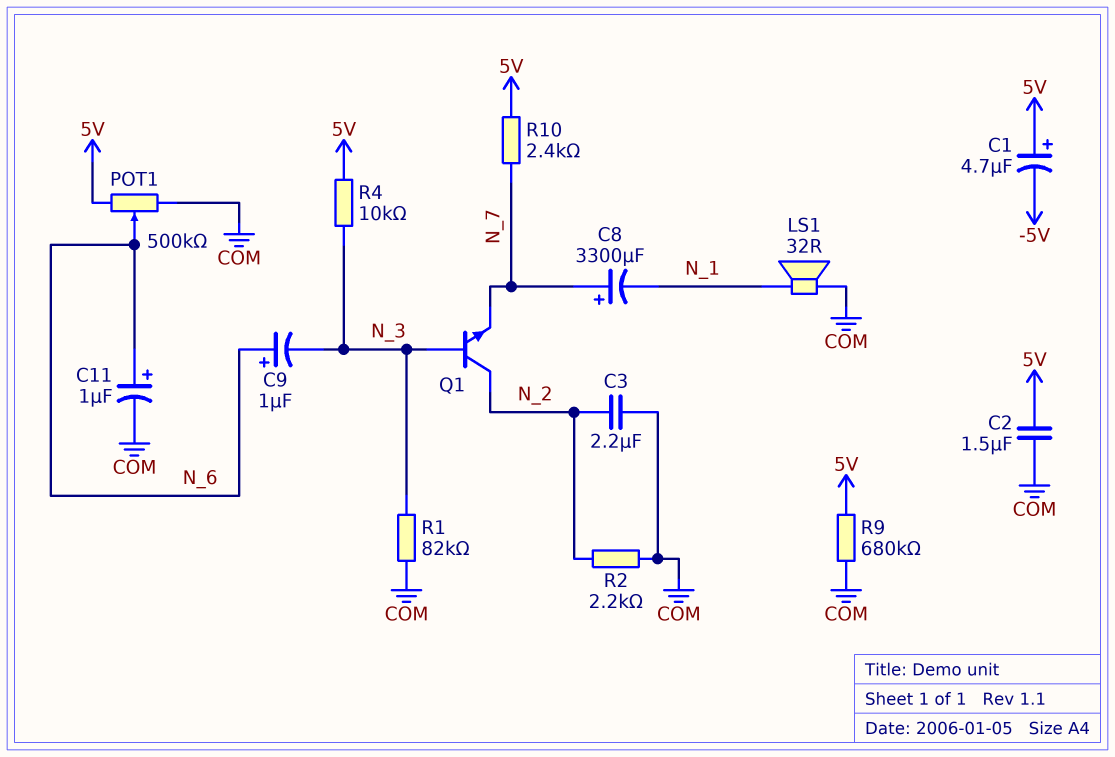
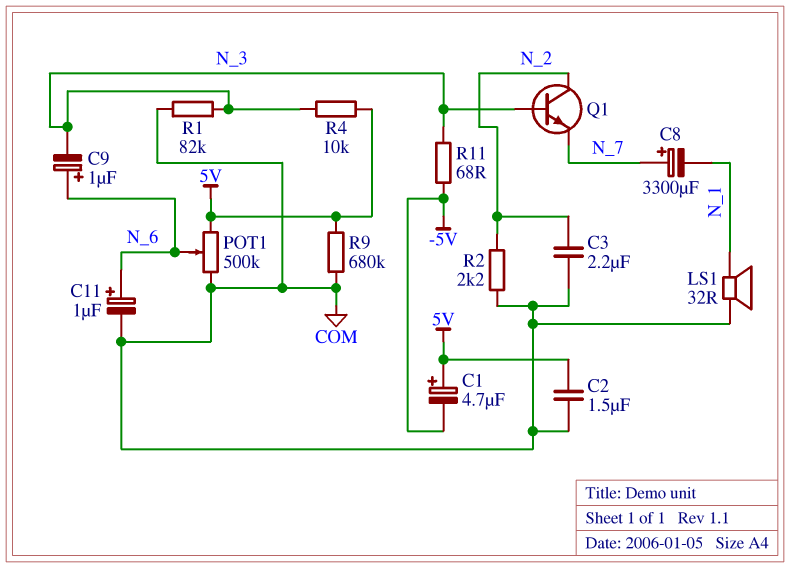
R10: 2.4k (5V, N_7) -> none
R11: none -> 68 (-5V, N_3)

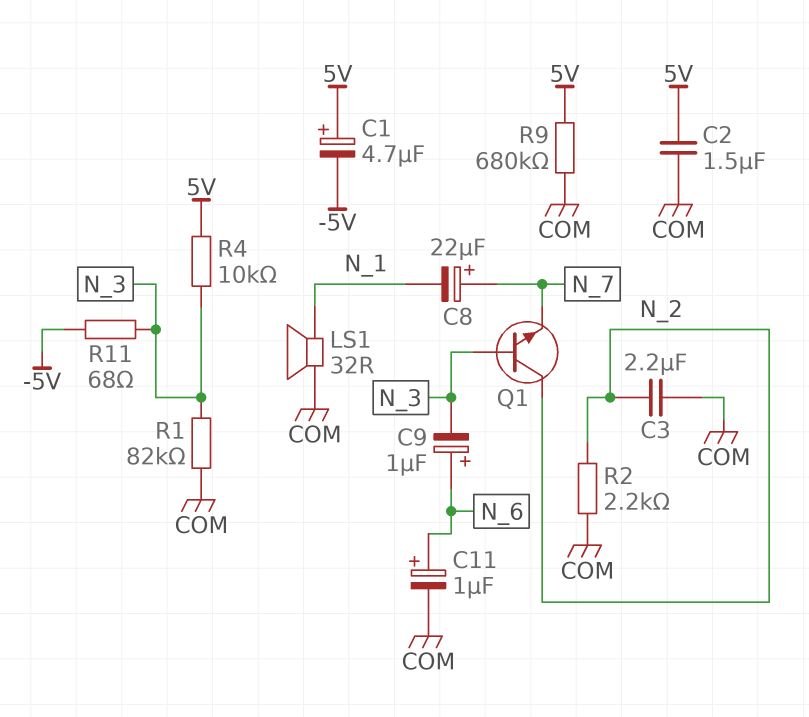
C8: 3300uF (plus N_7, minus N_1) -> 22uF (plus N_7, minus N_1)
POT1: 500k (5V, COM, wiper N_6) -> none

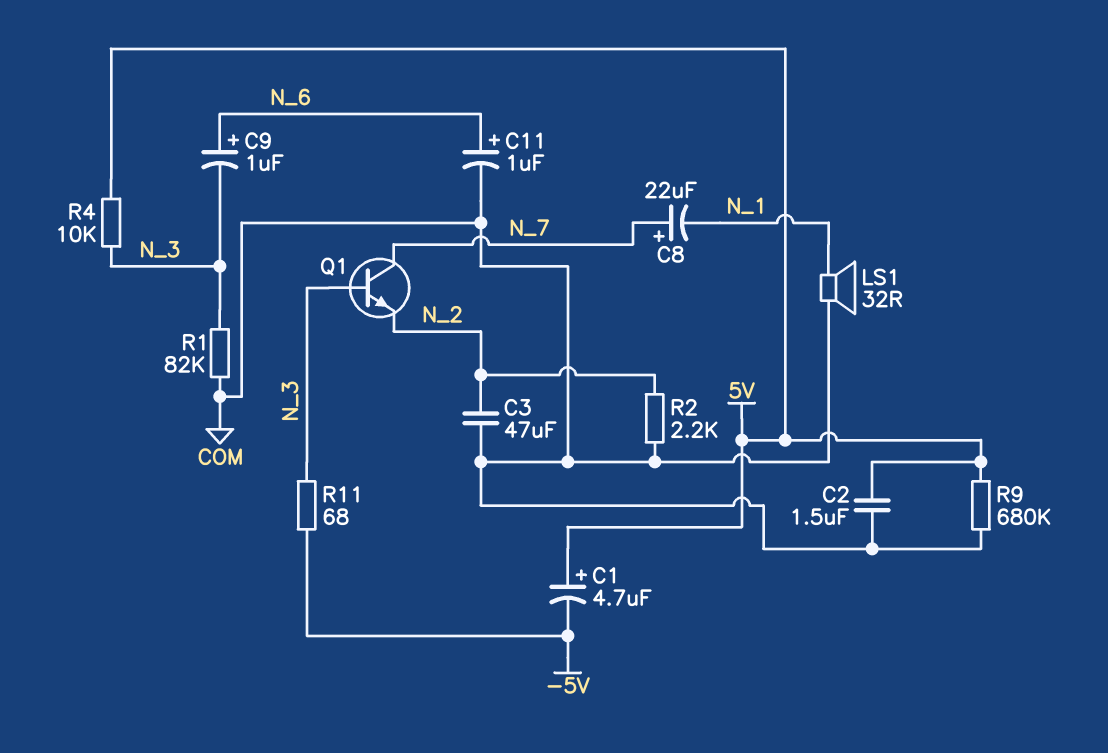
C3: 2.2uF (COM, N_2) -> 47uF (COM, N_2)
Q1: NPN (B N_3, C N_2, E N_7) -> NPN (B N_3, C N_7, E N_2)

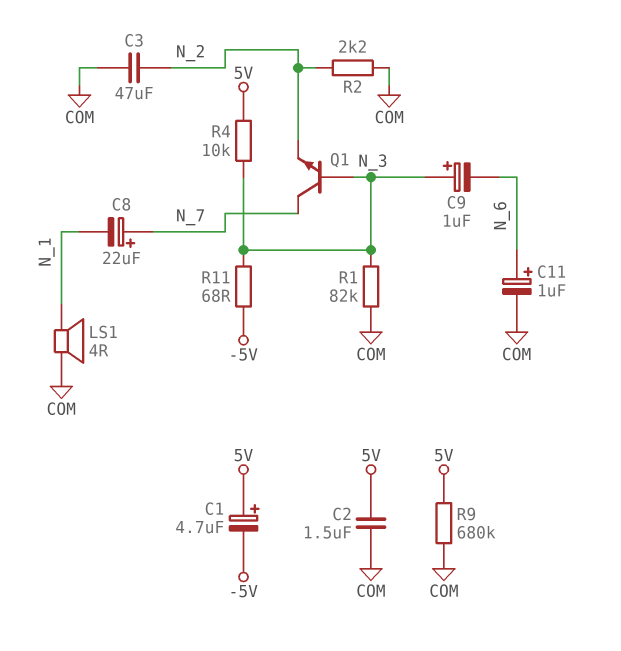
C9: 1uF (plus N_6, minus N_3) -> 1uF (plus N_3, minus N_6)
LS1: speaker 32R (COM, N_1) -> speaker 4R (COM, N_1)

